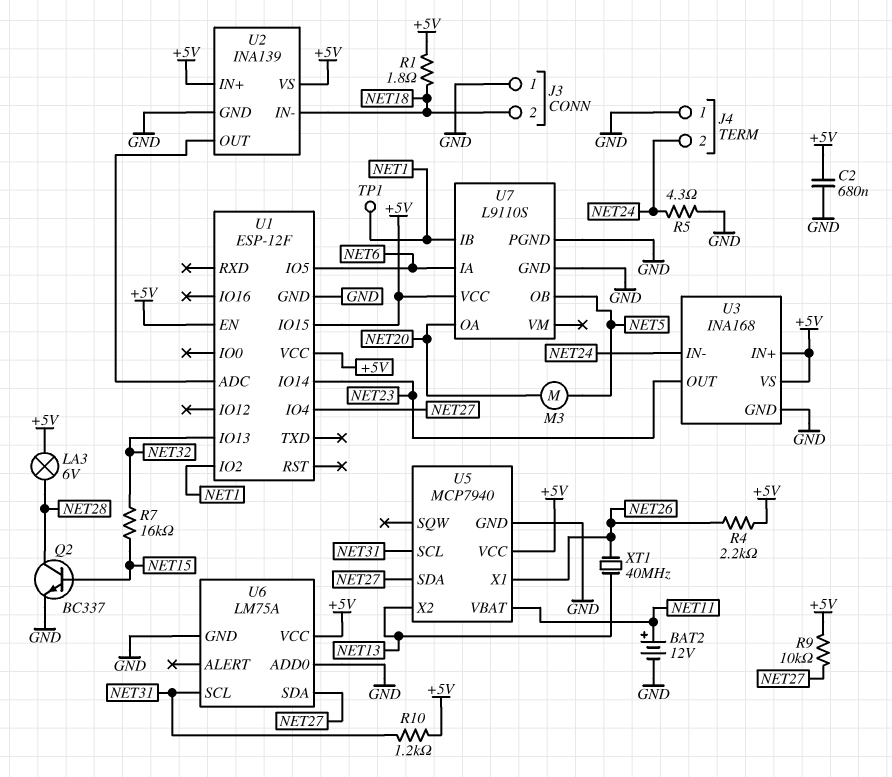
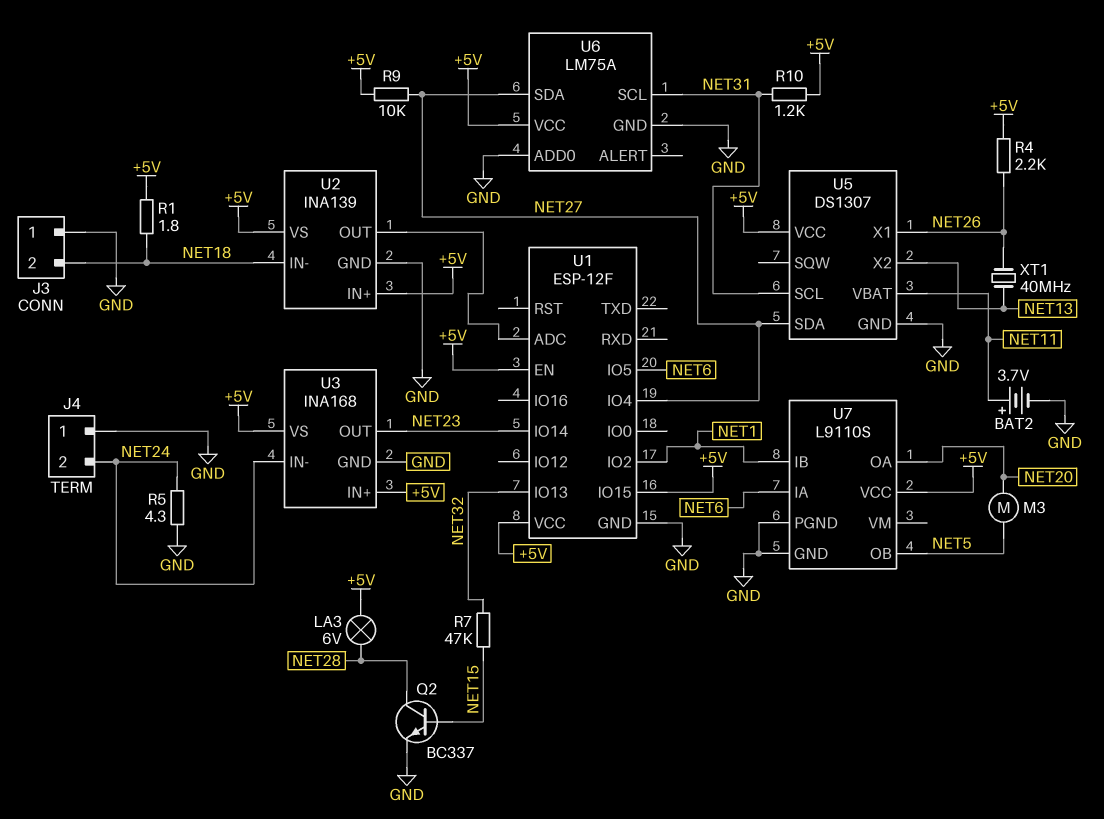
BAT2: 12V (plus NET11, minus GND) -> 3.7V (plus NET11, minus GND)
C2: 680nF (+5V, GND) -> none
R7: 16k (NET15, NET32) -> 47k (NET15, NET32)
TP1: test point (NET1) -> none
U5: MCP7940 -> DS1307

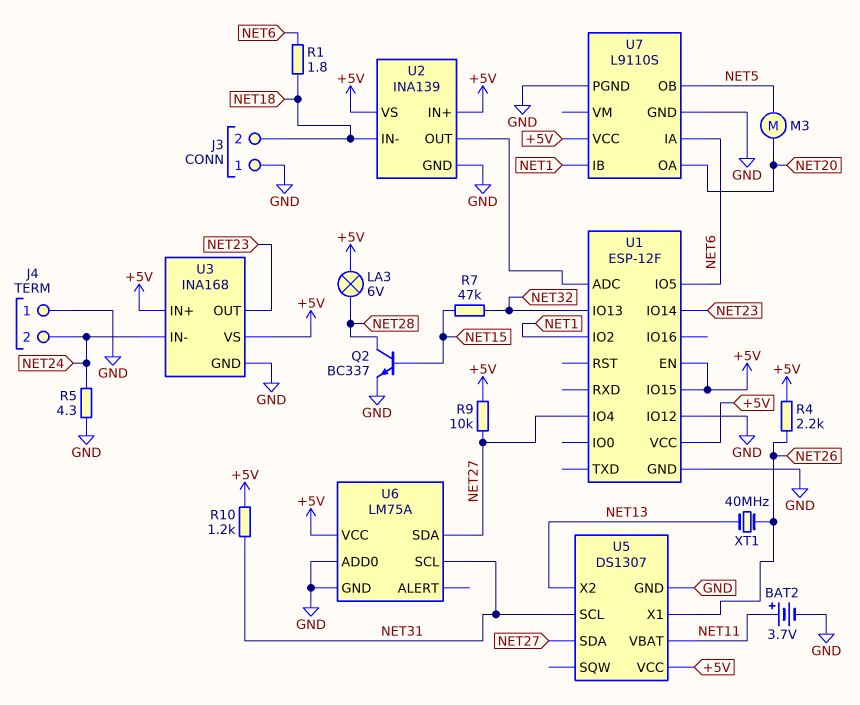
R1: 1.8 (+5V, NET18) -> 1.8 (NET6, NET18)
U1 pin IO12: none -> GND

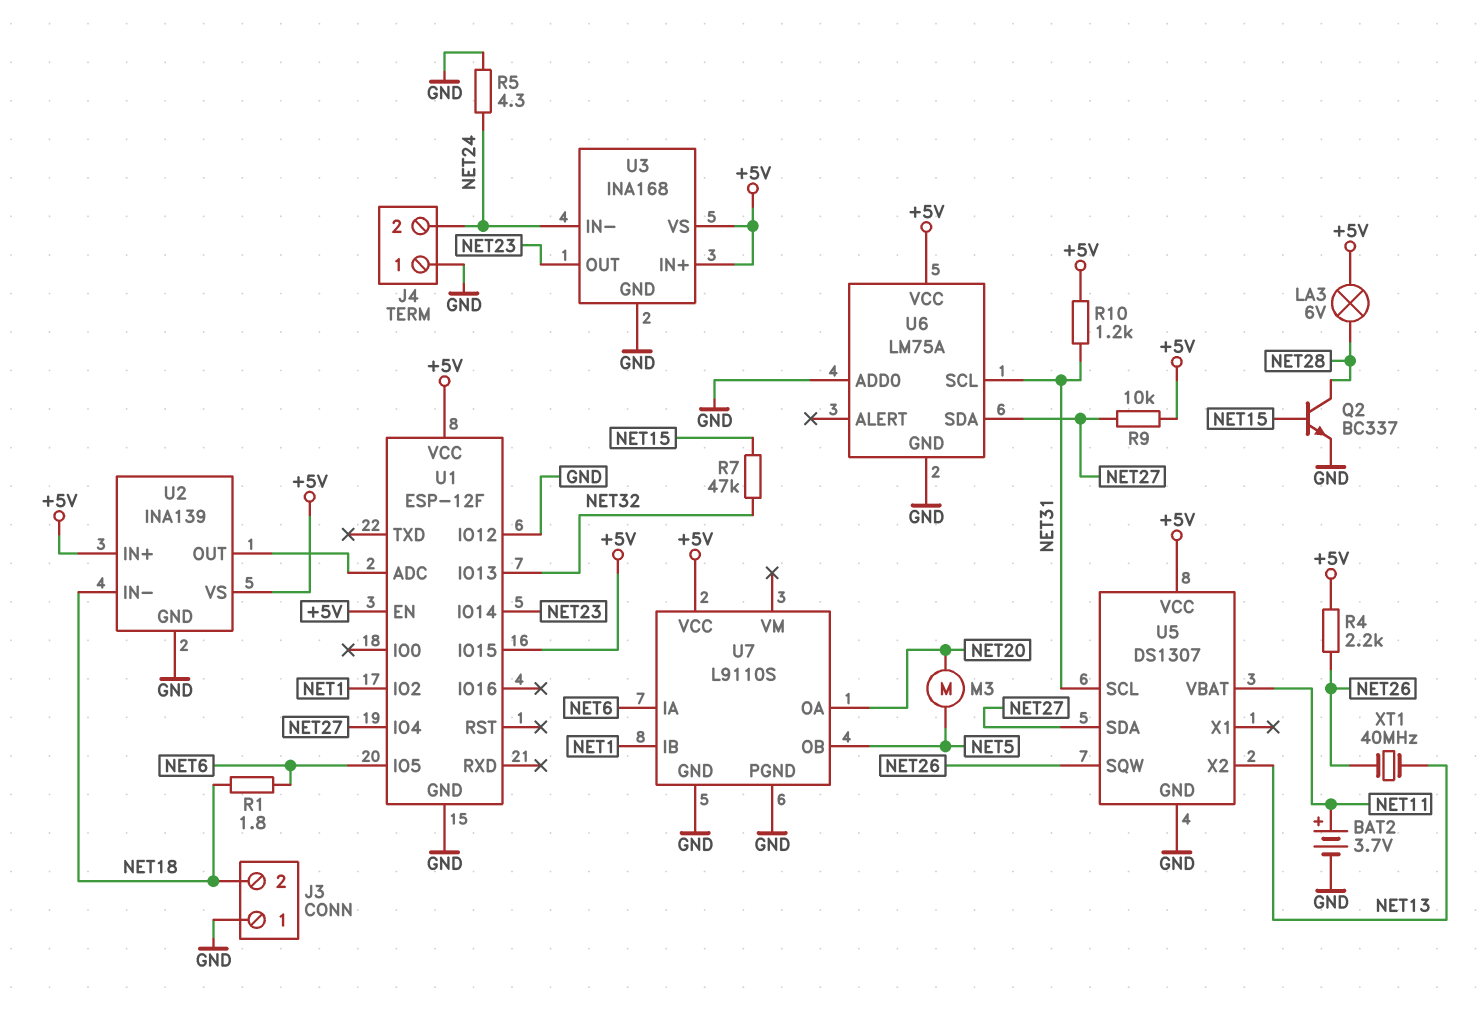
U5 pin SQW: none -> NET26
U5 pin X1: NET26 -> none

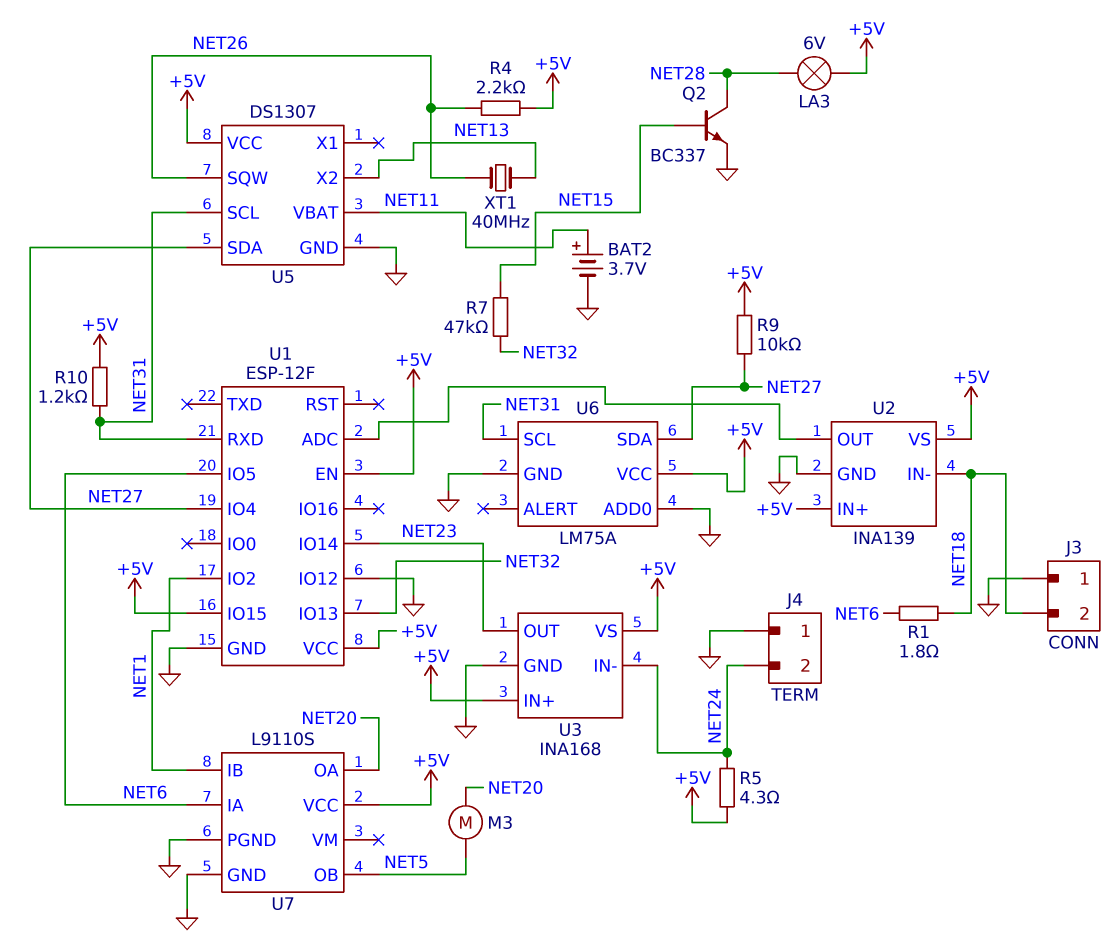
R5: 4.3 (GND, NET24) -> 4.3 (+5V, NET24)
U1 pin RXD: none -> NET31

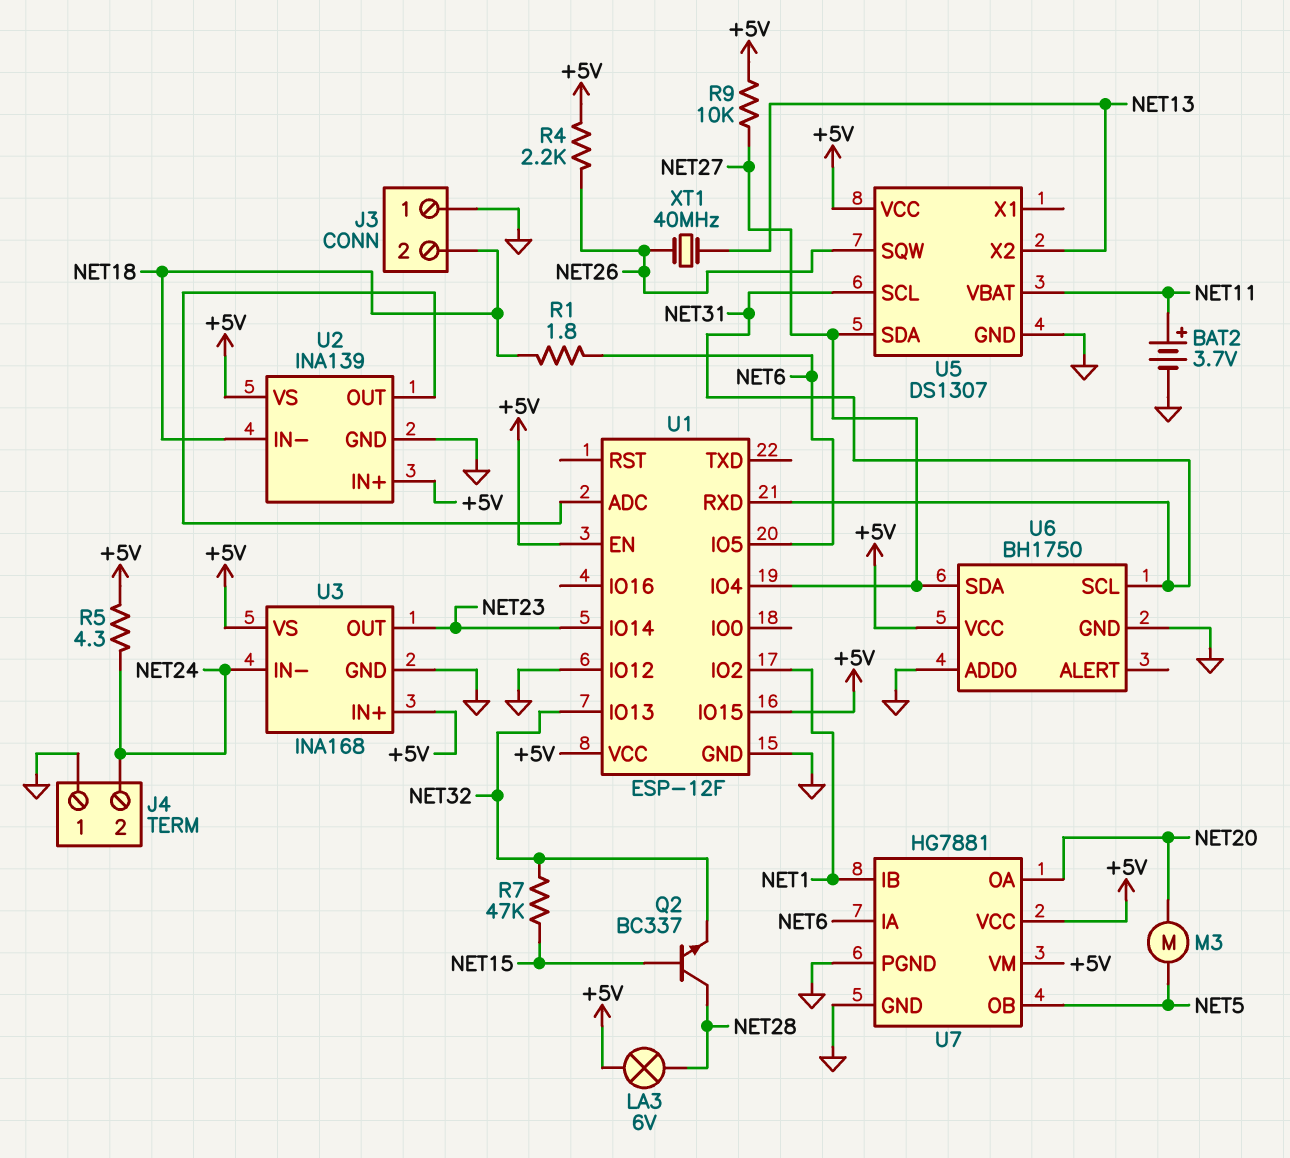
Q2: NPN BC337 (B NET15, C NET28, E GND) -> NPN BC337 (B NET15, C NET28, E NET32)
R10: 1.2k (+5V, NET31) -> none
U6: LM75A -> BH1750
U7: L9110S -> HG7881
U7 pin VM: none -> +5V

